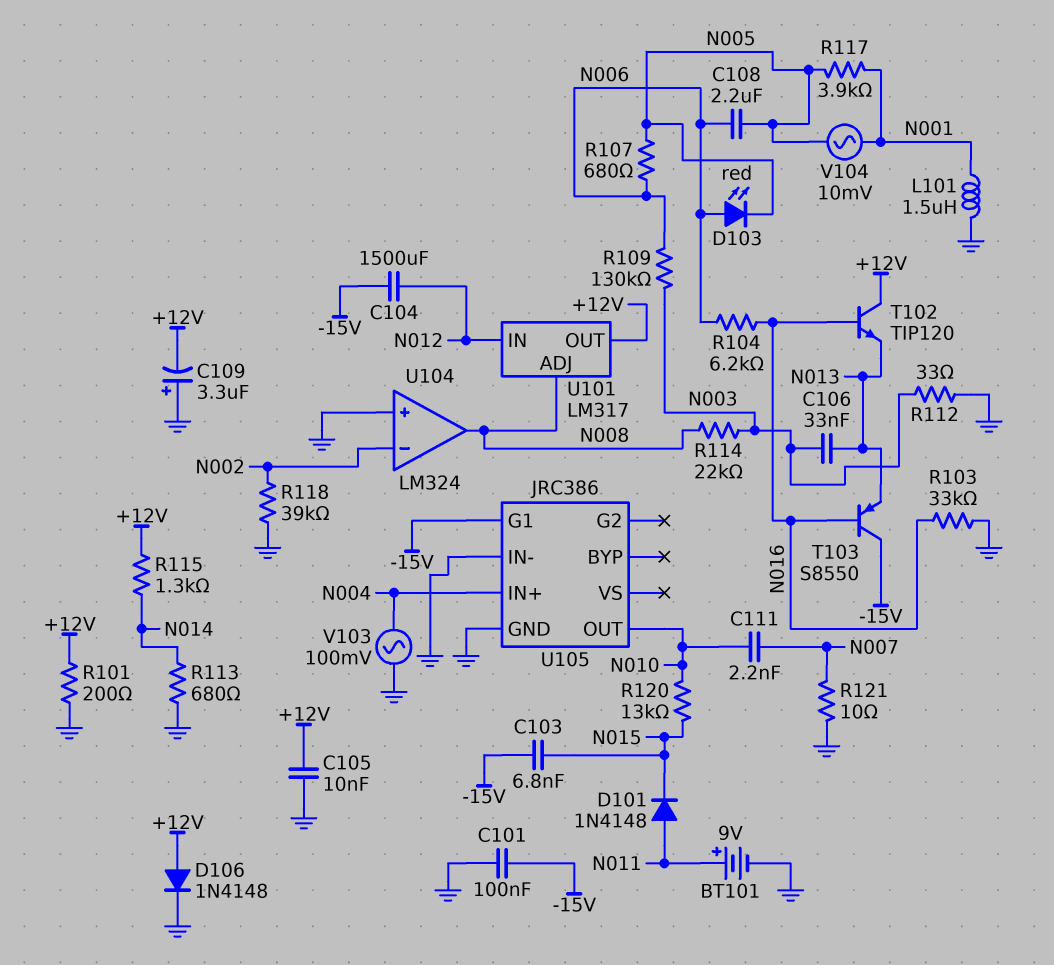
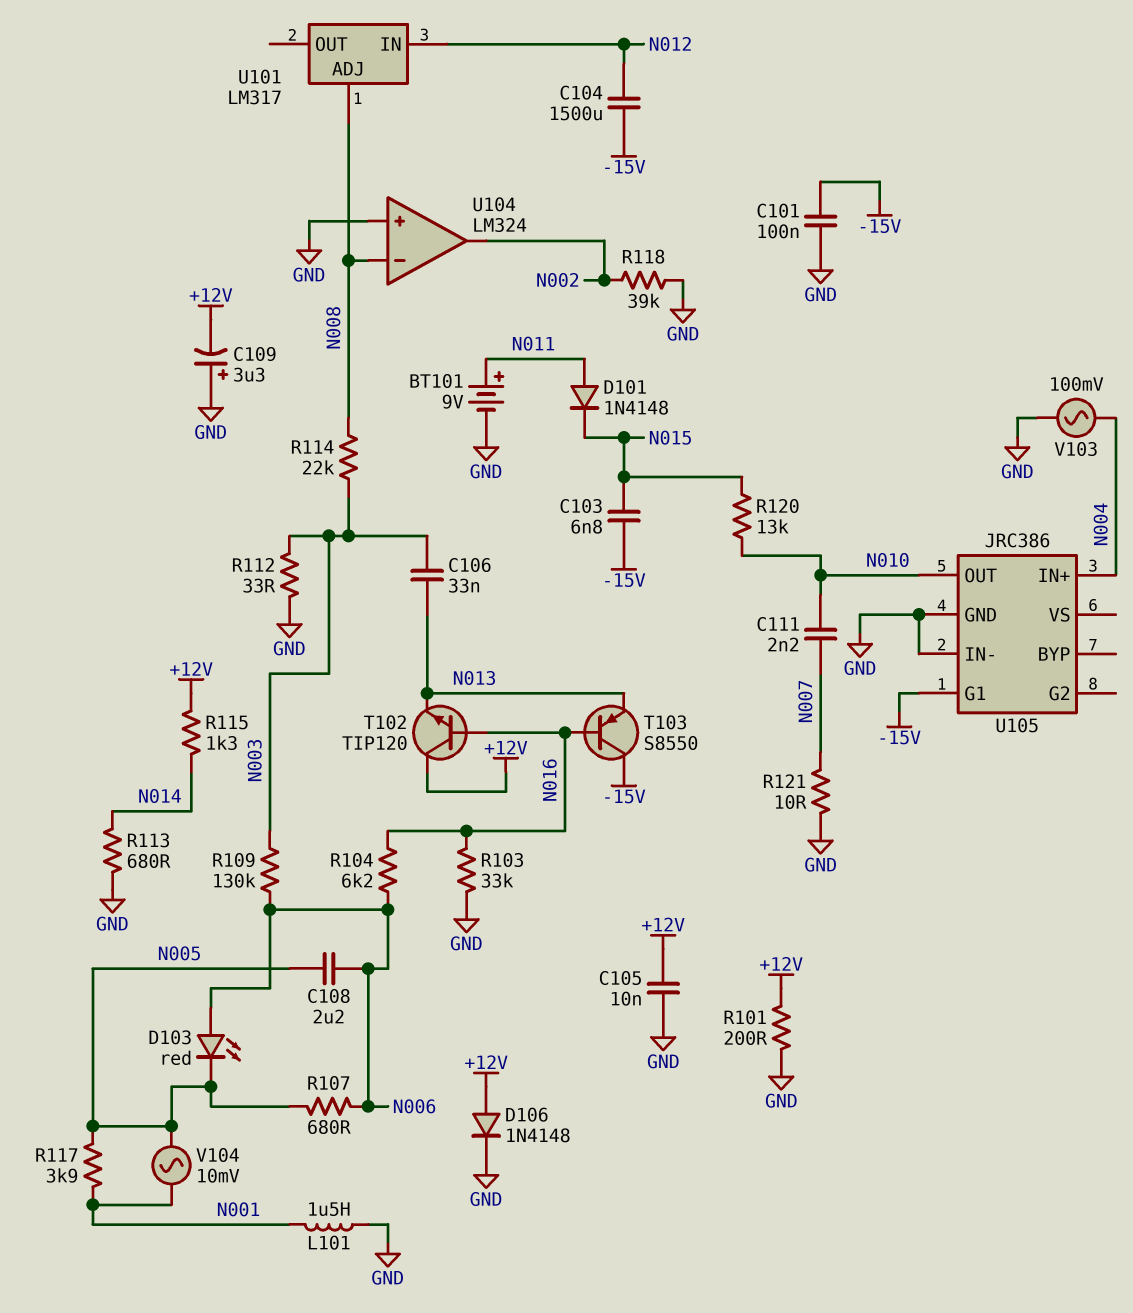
U101 pin OUT: +12V -> none
U104 pin in-: N002 -> N008
U104 pin out: N008 -> N002

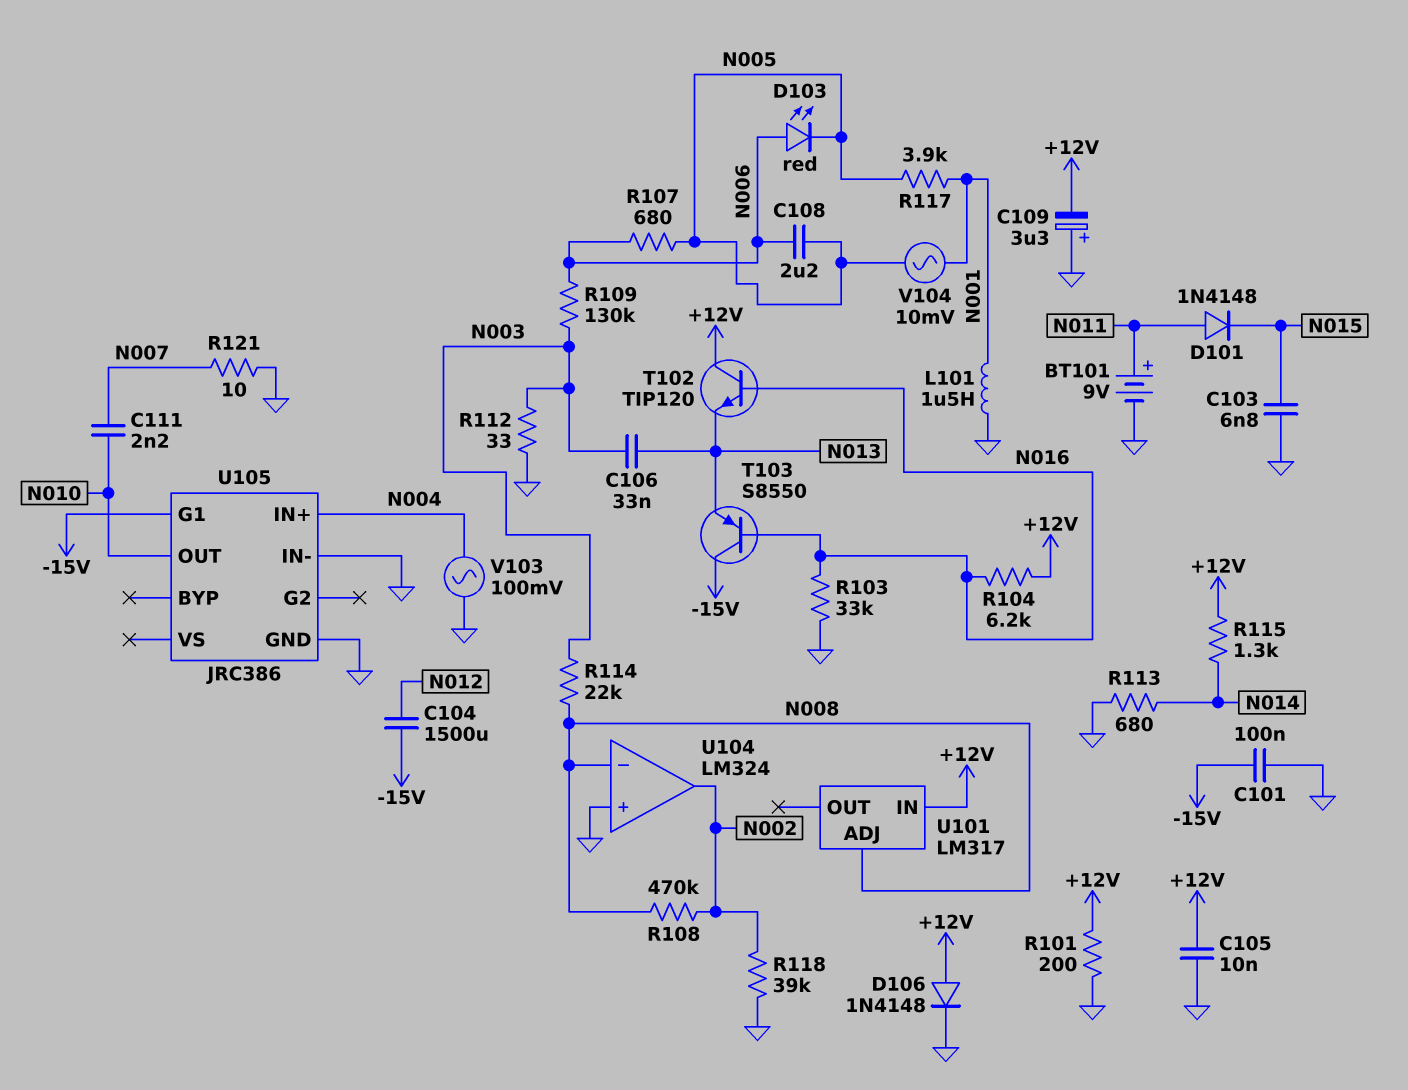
C103: 6.8nF (-15V, N015) -> 6.8nF (GND, N015)
R104: 6.2k (N006, N016) -> 6.2k (+12V, N016)
R108: none -> 470k (N002, N008)
R120: 13k (N010, N015) -> none
U101 pin IN: N012 -> +12V

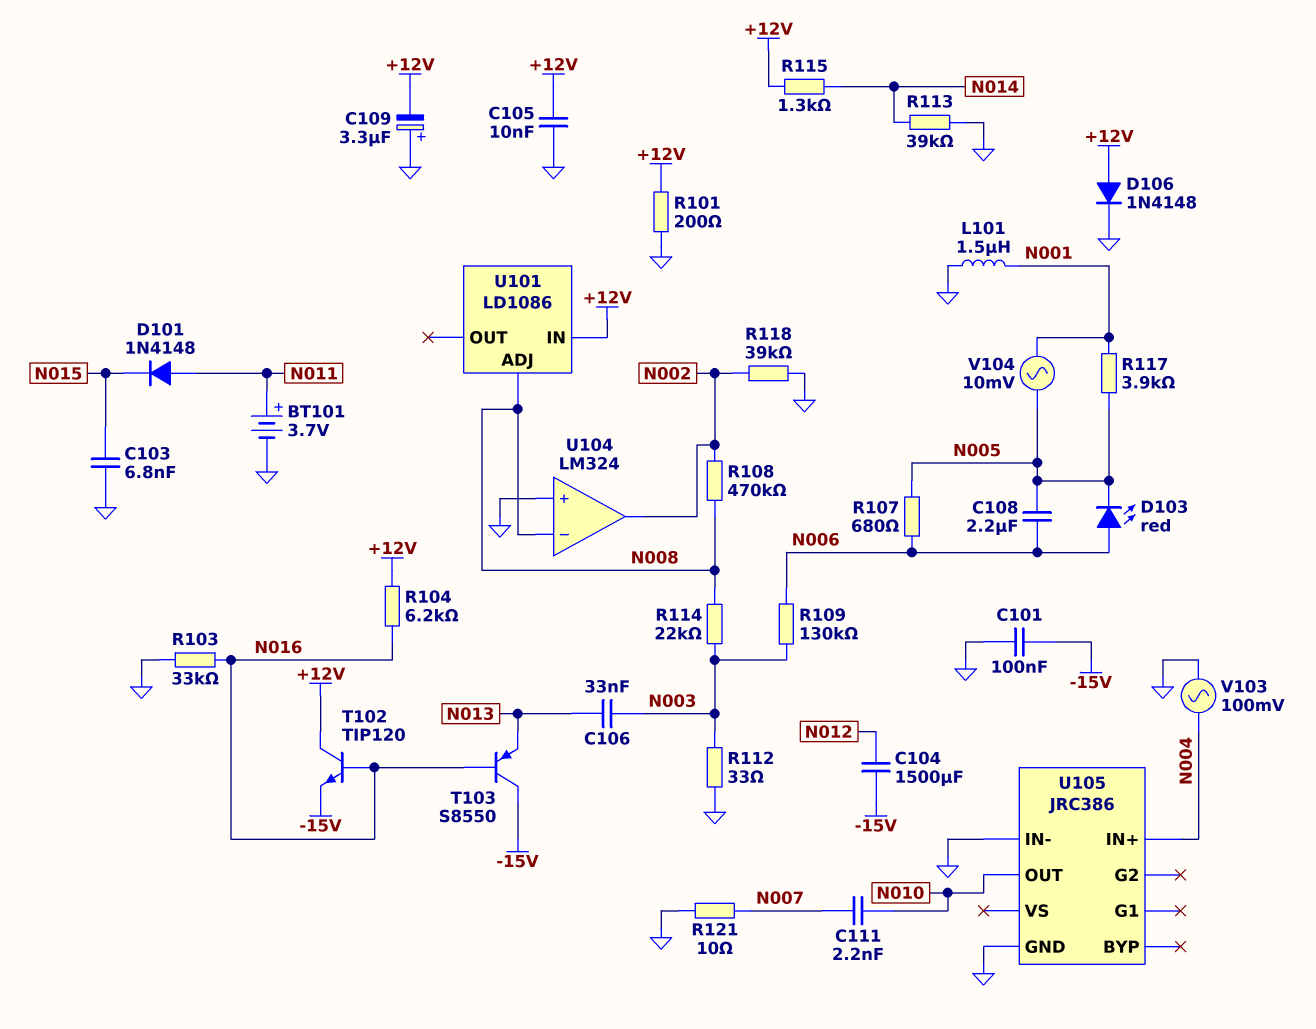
BT101: 9V (plus N011, minus GND) -> 3.7V (plus N011, minus GND)
R113: 680 (GND, N014) -> 39k (GND, N014)
T102: NPN TIP120 (B N016, C +12V, E N013) -> NPN TIP120 (B N016, C +12V, E -15V)
U101: LM317 -> LD1086
U105 pin G1: -15V -> none

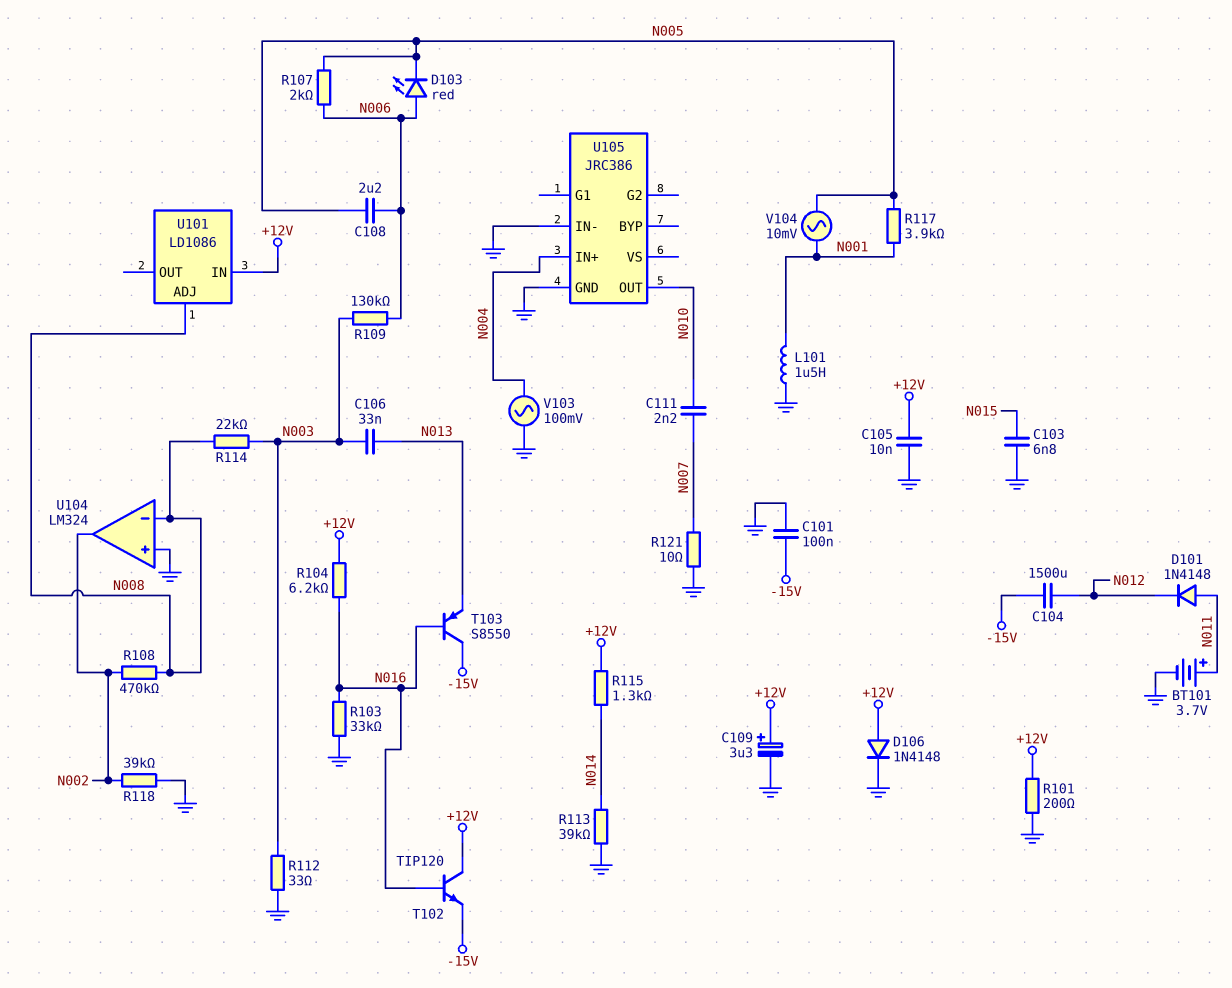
C109: 3.3uF (plus GND, minus +12V) -> 3.3uF (plus +12V, minus GND)
D101: diode 1N4148 (A N011, K N015) -> diode 1N4148 (A N011, K N012)
R107: 680 (N005, N006) -> 2k (N005, N006)

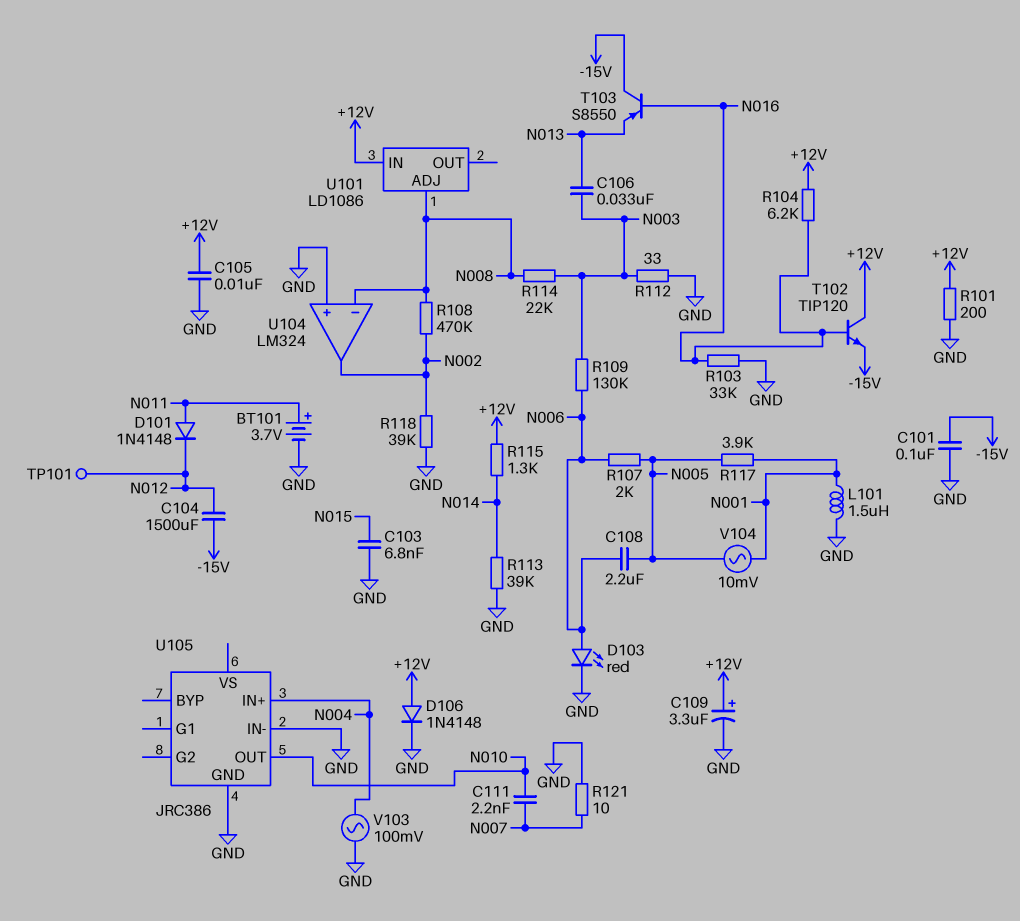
D103: LED red (A N006, K N005) -> LED red (A N006, K GND)
TP101: none -> test point (N012)

